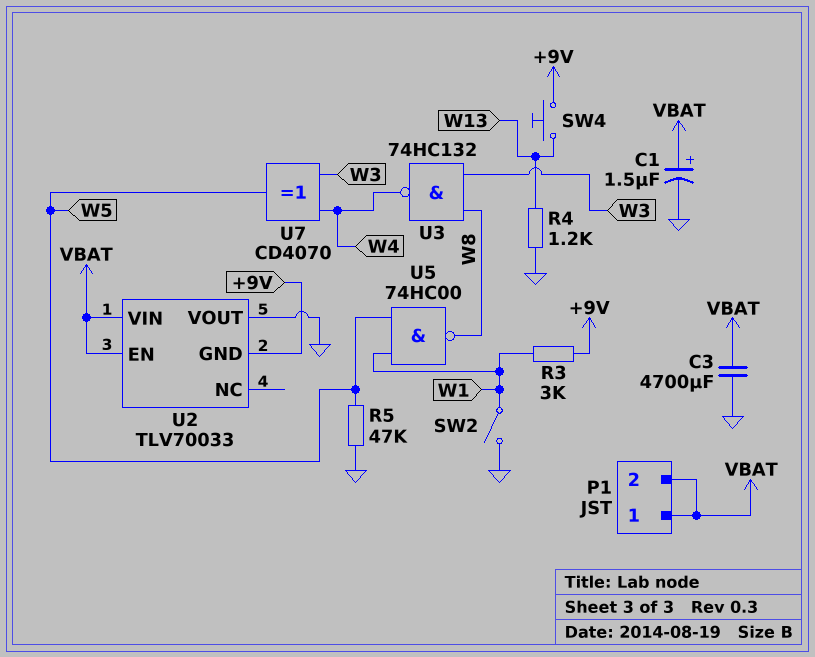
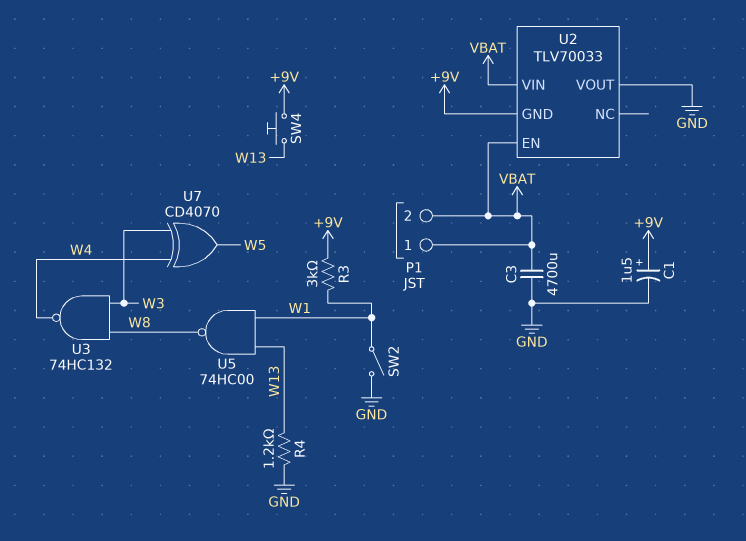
C1: 1.5uF (plus VBAT, minus GND) -> 1.5uF (plus +9V, minus GND)
R5: 47k (GND, W5) -> none
U5: NAND 74HC00 (in W1, in W5, out W8) -> NAND 74HC00 (in W1, in W13, out W8)

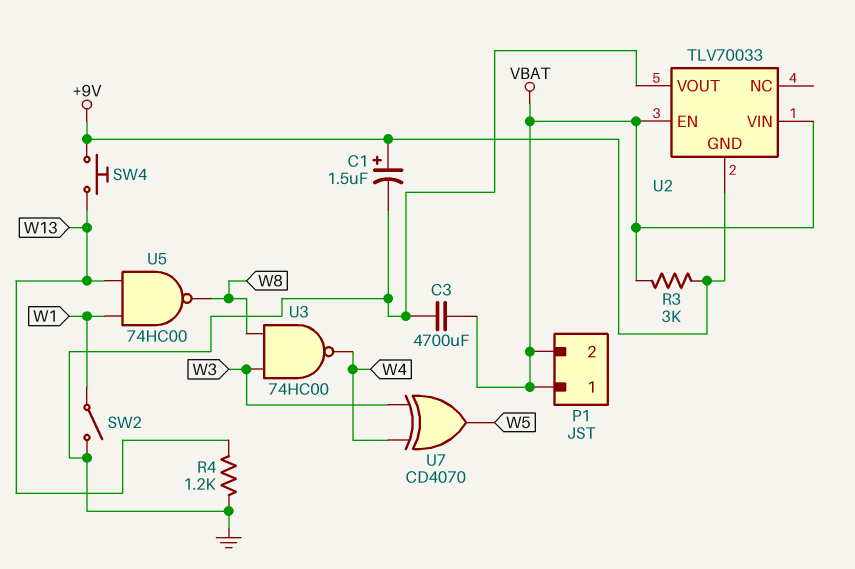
R3: 3k (+9V, W1) -> 3k (+9V, VBAT)
U3: NAND 74HC132 (in W3, in W8, out W4) -> NAND 74HC00 (in W3, in W8, out W4)

